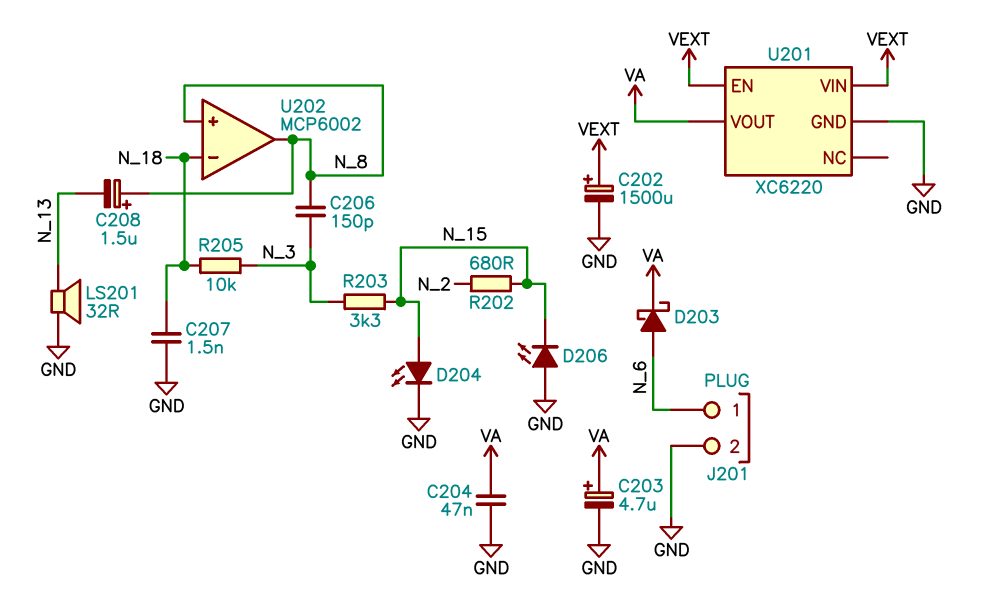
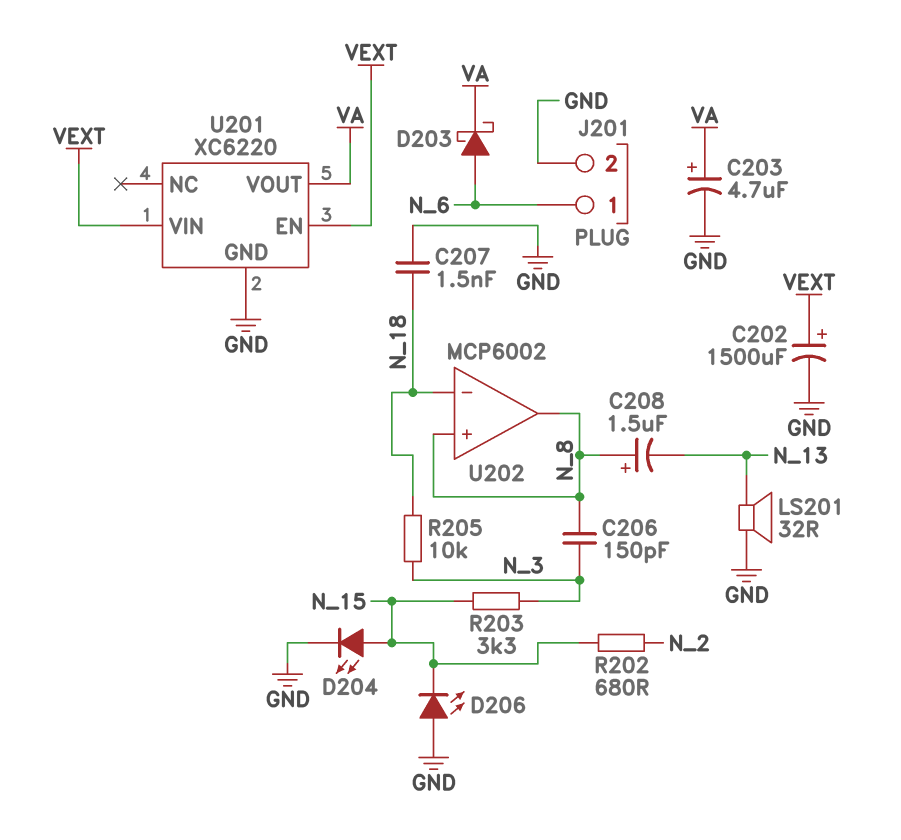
C204: 47nF (GND, VA) -> none

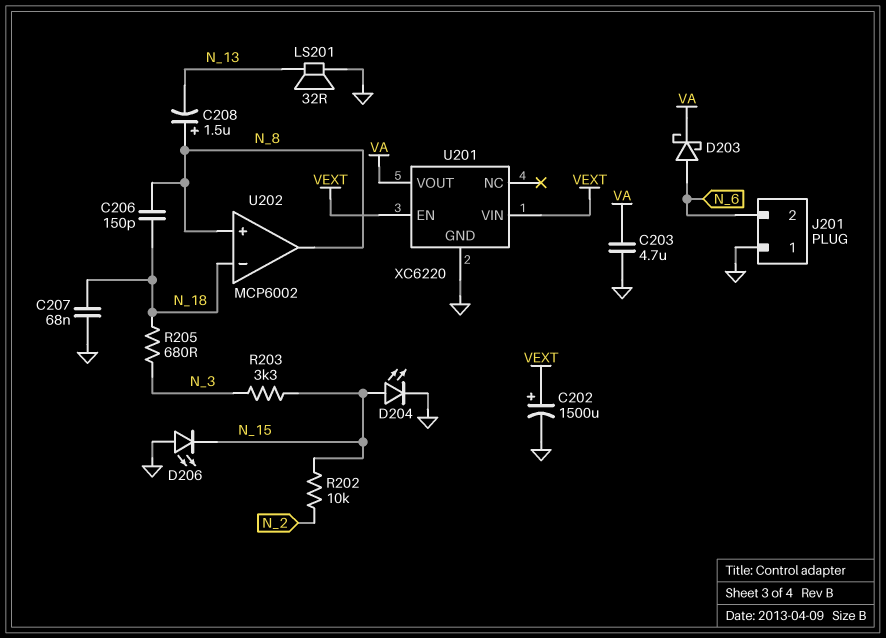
C203: 4.7uF (plus VA, minus GND) -> 4.7uF (GND, VA)
C206: 150pF (N_3, N_8) -> 150pF (N_8, N_18)
C207: 1.5nF (GND, N_18) -> 68nF (GND, N_18)
J201 pin 1: N_6 -> GND
J201 pin 2: GND -> N_6
R202: 680 (N_2, N_15) -> 10k (N_2, N_15)
R205: 10k (N_3, N_18) -> 680 (N_3, N_18)

